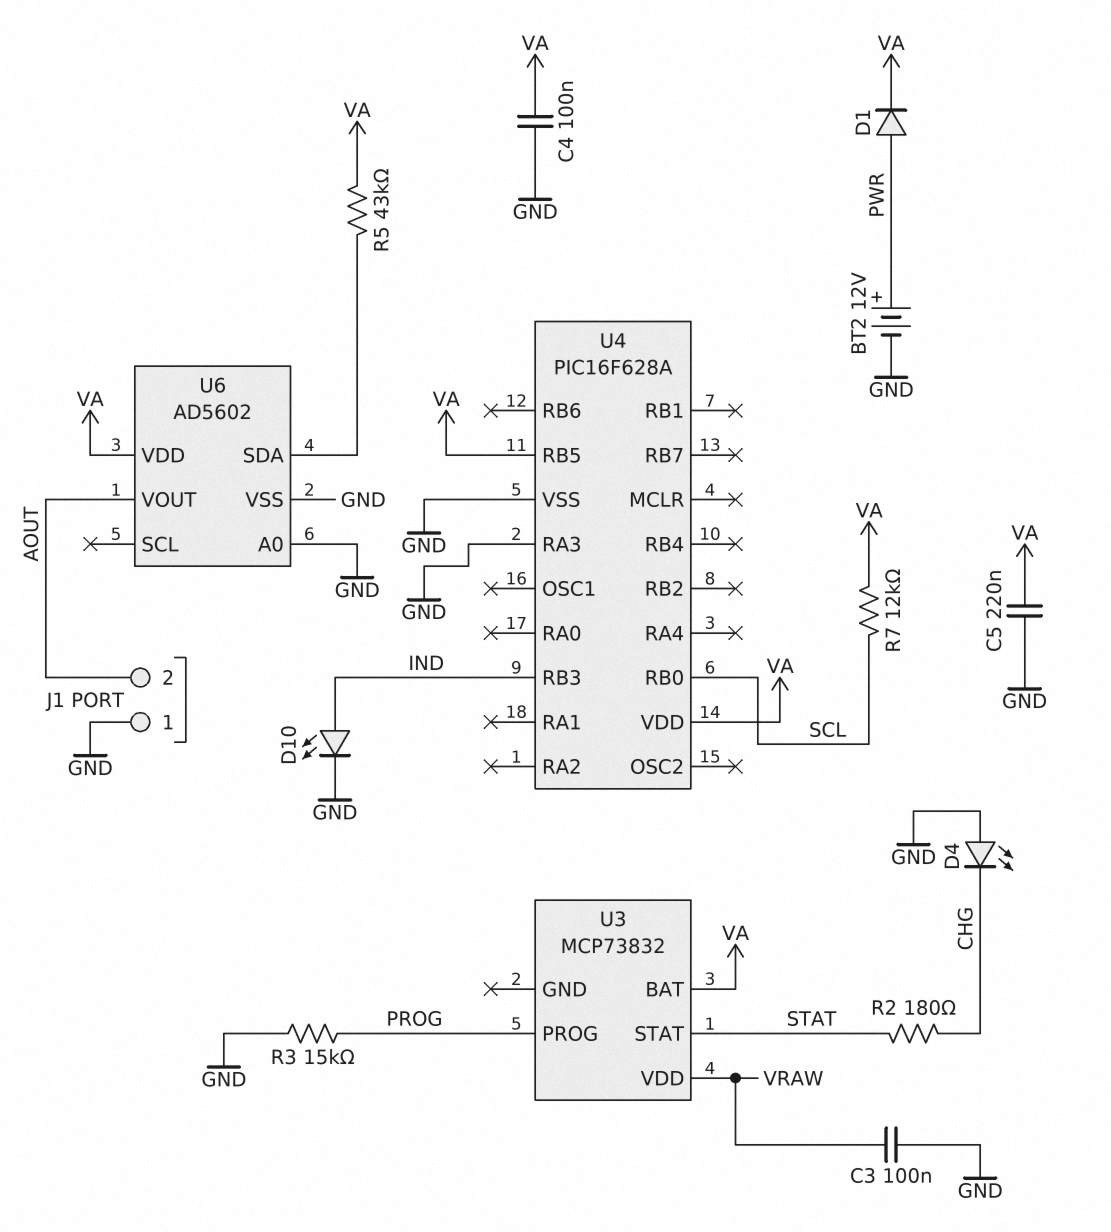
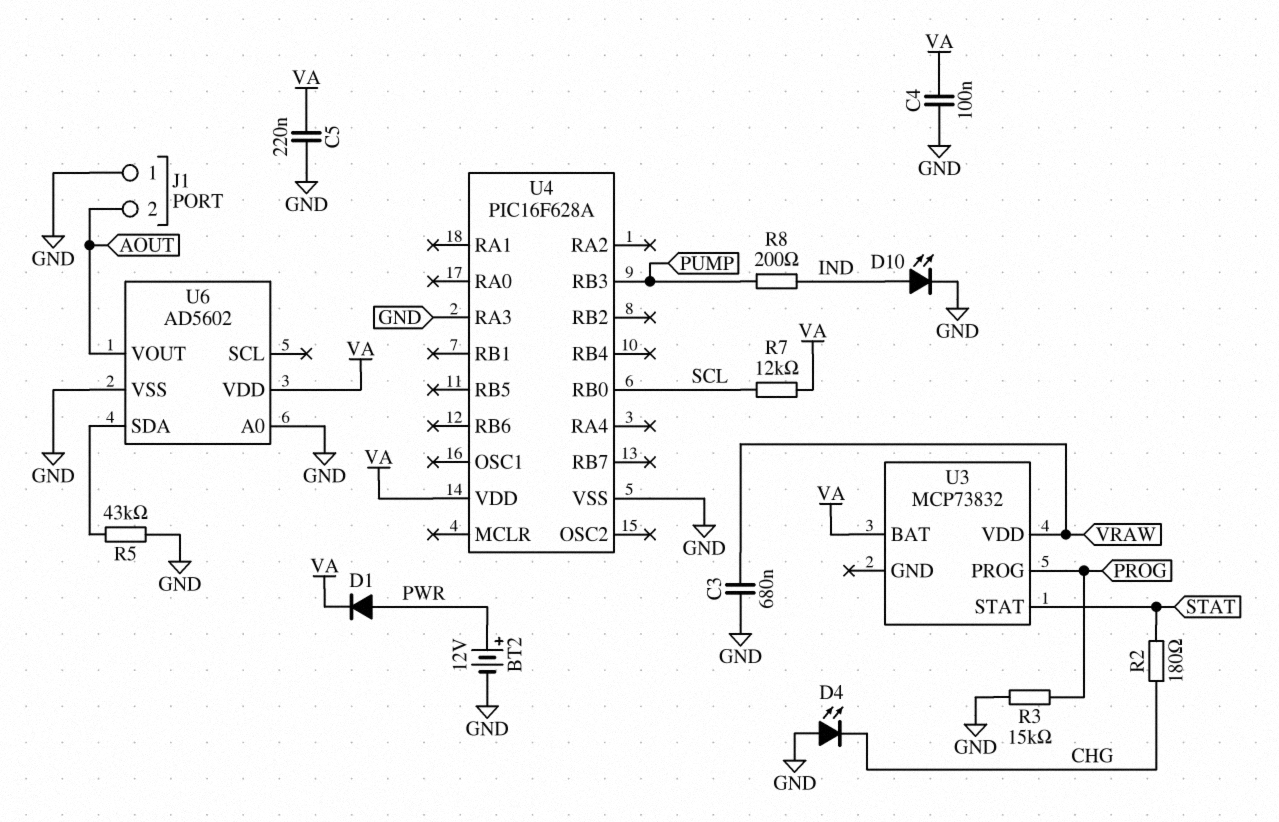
C3: 100nF (GND, VRAW) -> 680nF (GND, VRAW)
R5: 43k (U6/SDA, VA) -> 43k (GND, U6/SDA)
R8: none -> 200 (IND, PUMP)
U4 pin RB3: IND -> PUMP
U4 pin RB5: VA -> none

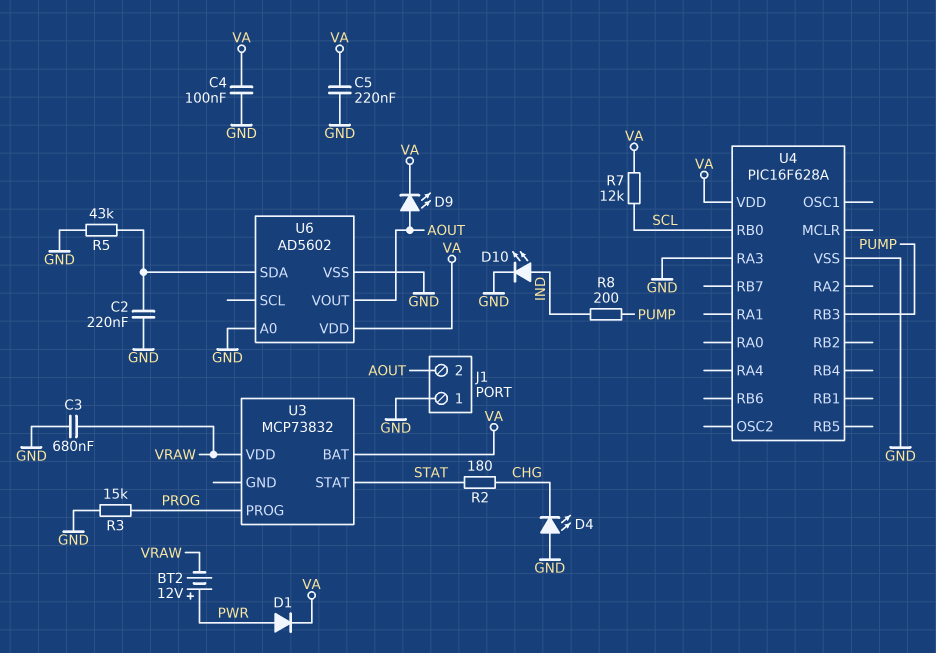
BT2: 12V (plus PWR, minus GND) -> 12V (plus PWR, minus VRAW)
C2: none -> 220nF (GND, U6/SDA)
D9: none -> LED (A AOUT, K VA)

